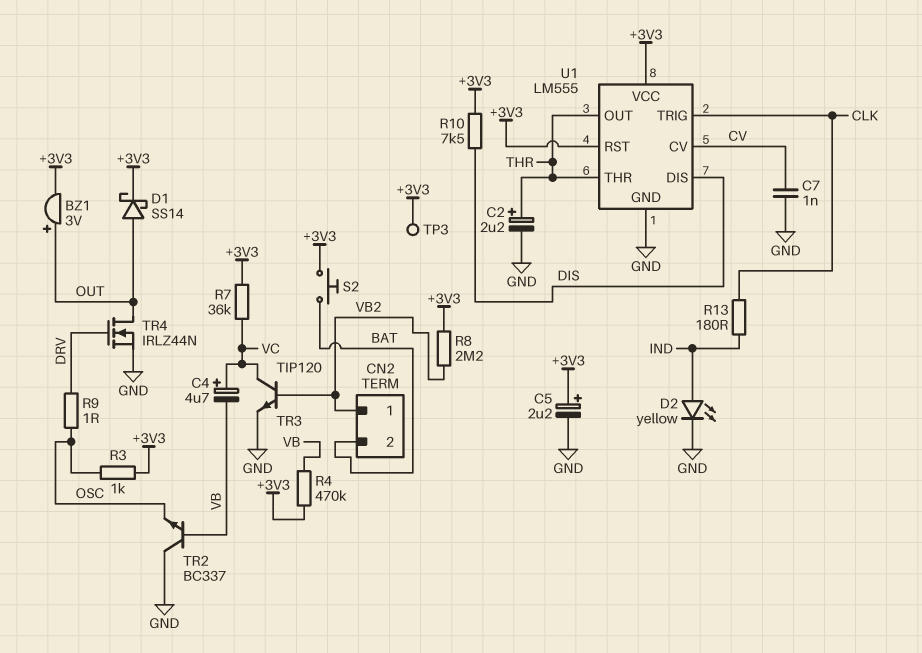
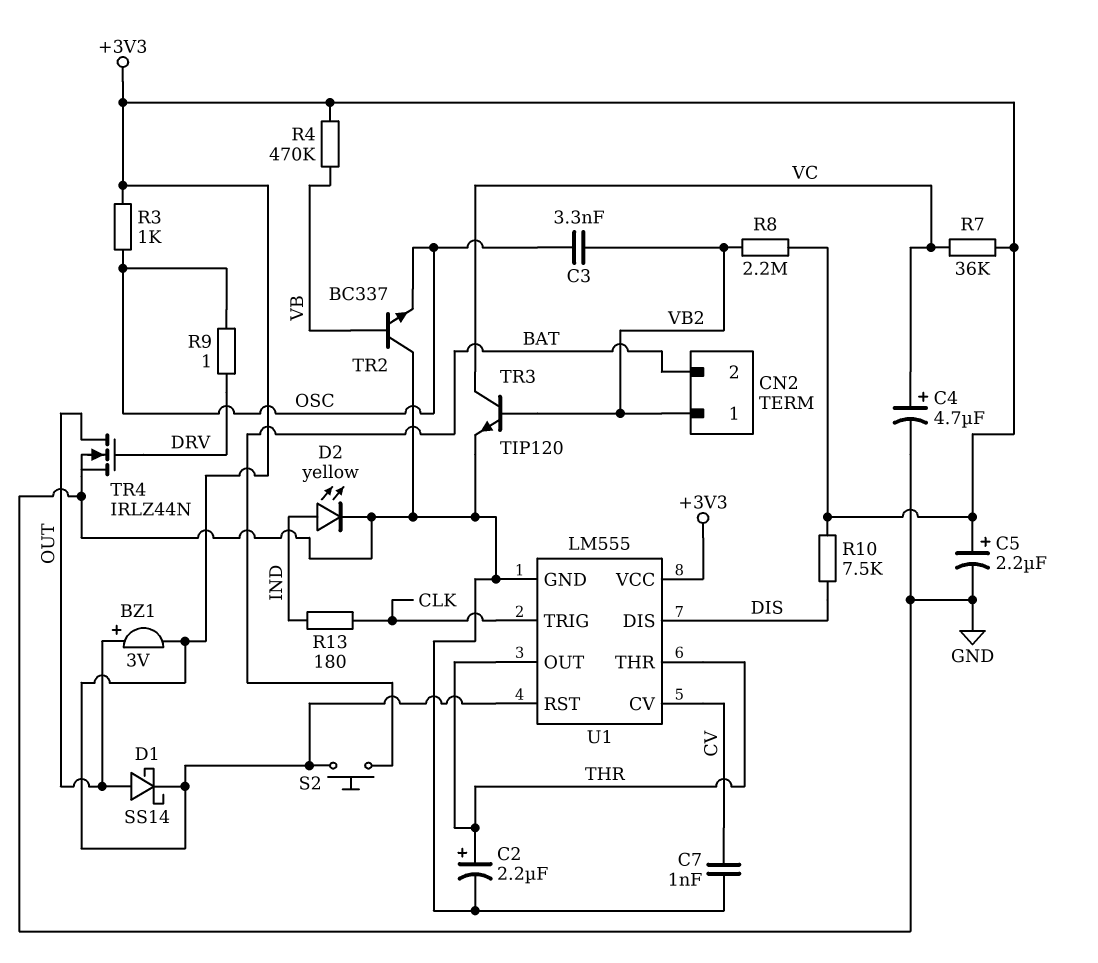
C3: none -> 3.3nF (OSC, VB2)
C4: 4.7uF (plus VC, minus VB) -> 4.7uF (plus VC, minus GND)
TP3: test point (+3V3) -> none

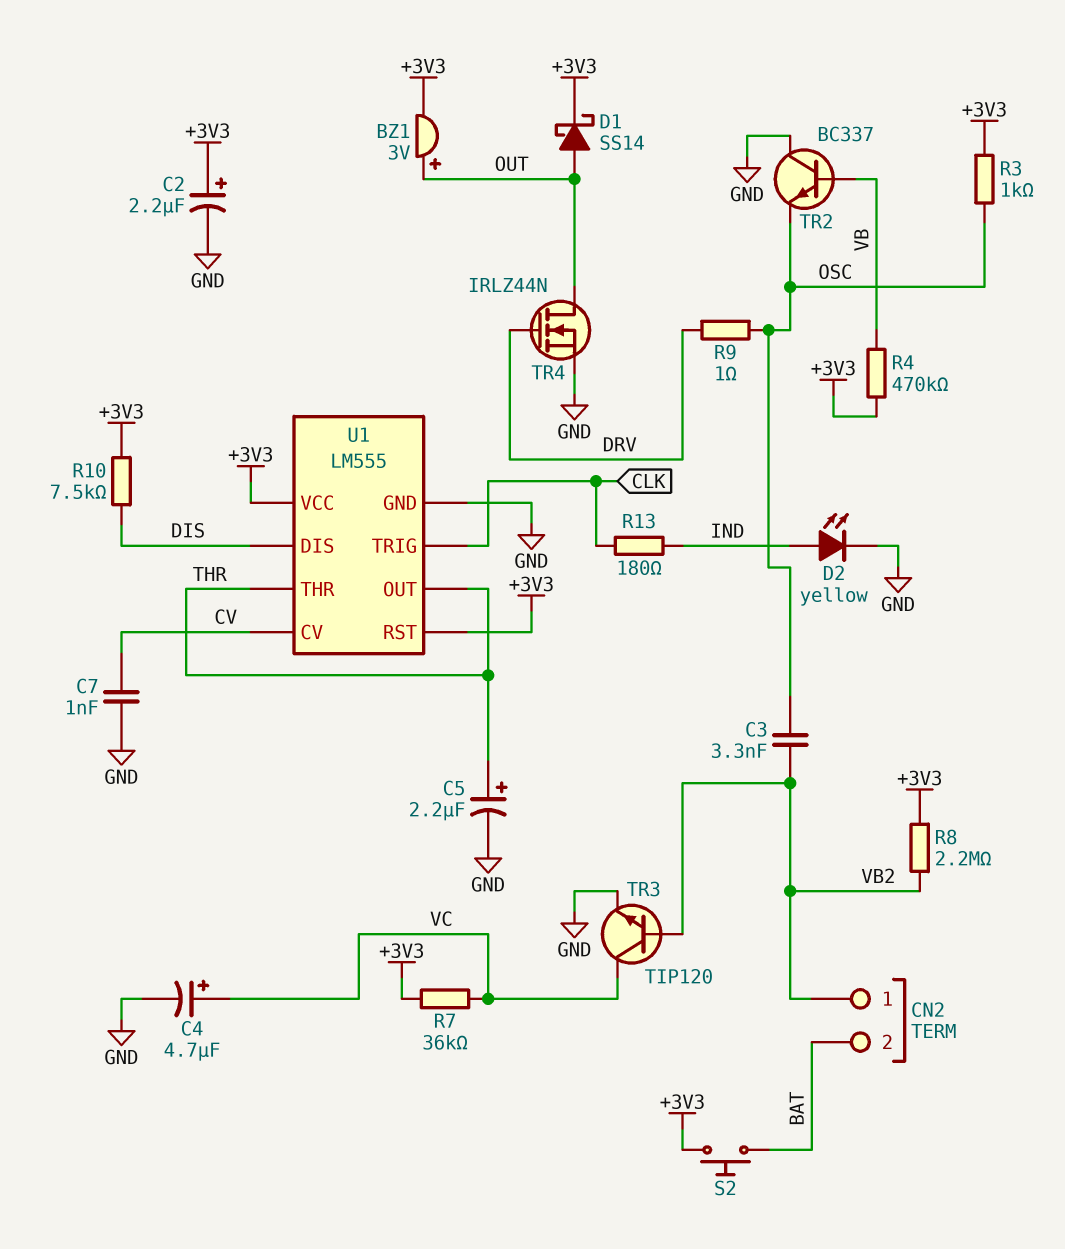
C2: 2.2uF (plus THR, minus GND) -> 2.2uF (plus +3V3, minus GND)
C5: 2.2uF (plus +3V3, minus GND) -> 2.2uF (plus THR, minus GND)

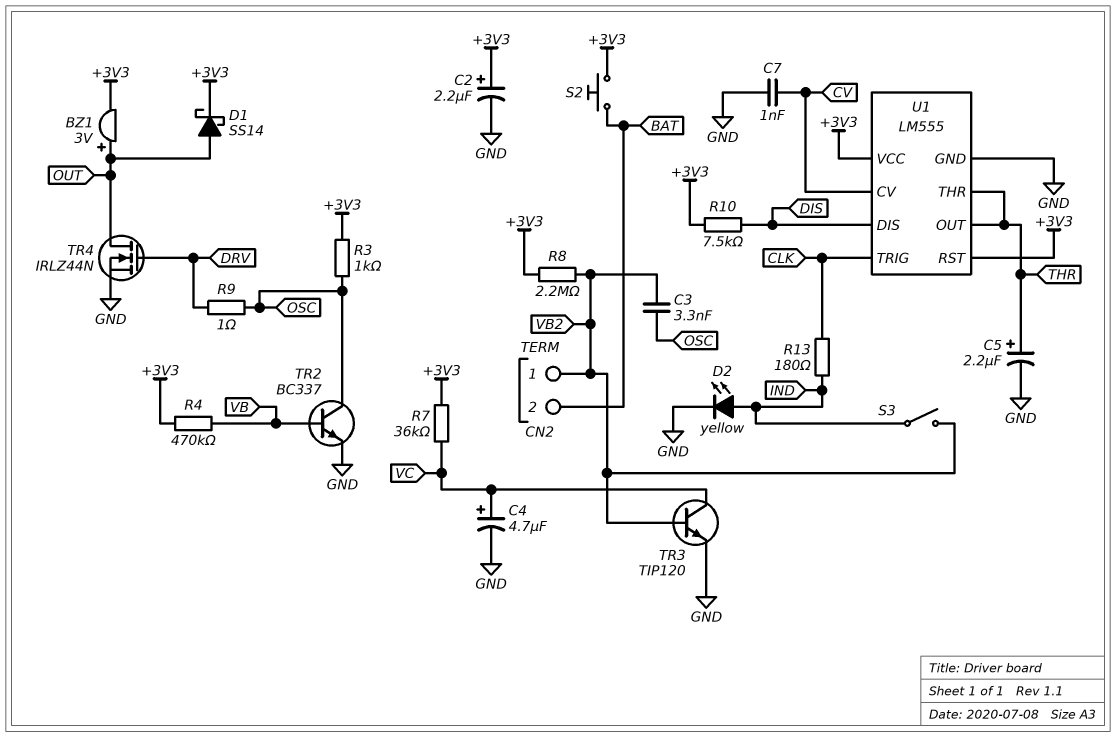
S3: none -> switch (IND, VB2)
TR2: NPN BC337 (B VB, C GND, E OSC) -> NPN BC337 (B VB, C OSC, E GND)

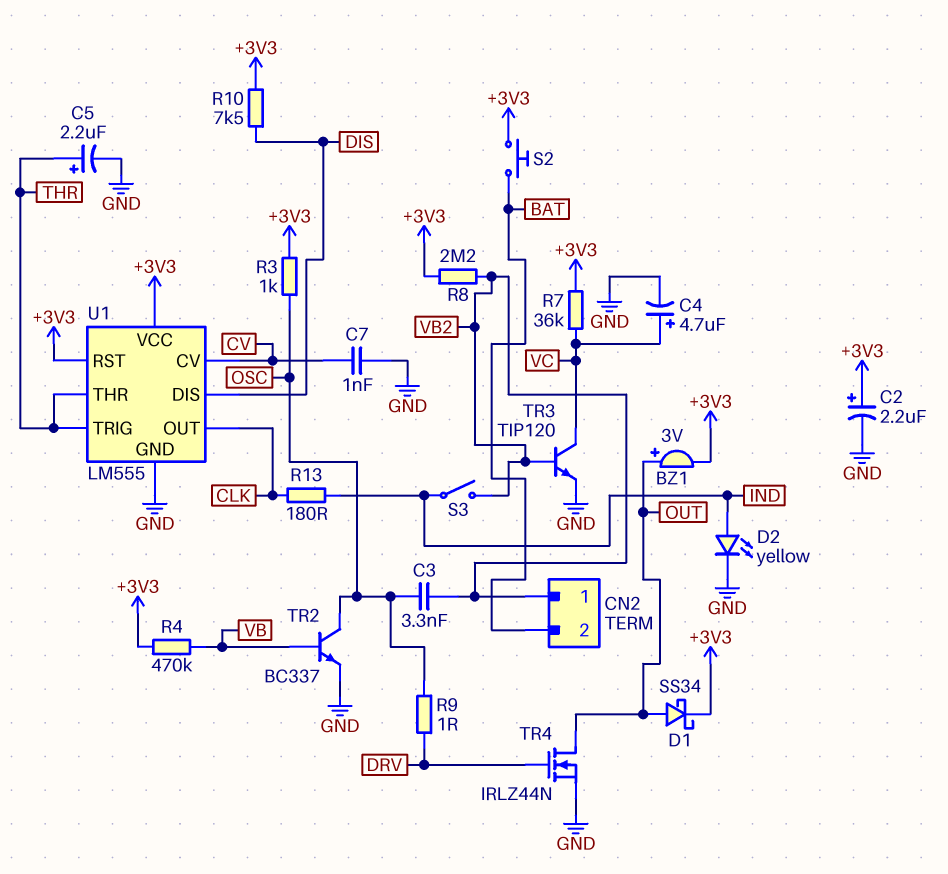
D1: schottky SS14 (A OUT, K +3V3) -> schottky SS34 (A OUT, K +3V3)
U1 pin OUT: THR -> CLK
U1 pin TRIG: CLK -> THR

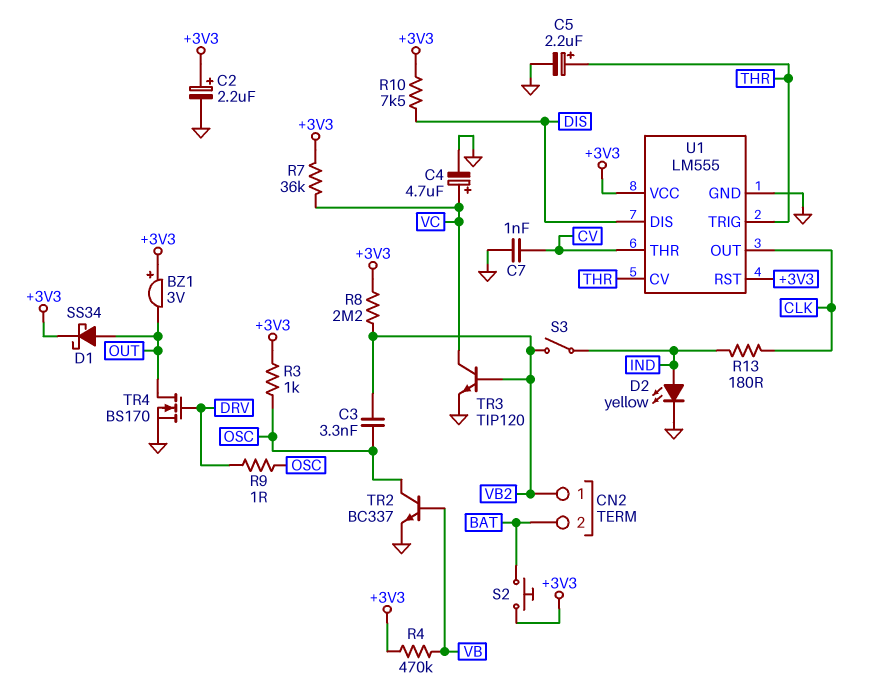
BZ1: buzzer 3V (plus OUT, minus +3V3) -> buzzer 3V (plus +3V3, minus OUT)
TR4: NMOS IRLZ44N (G DRV, D OUT, S GND) -> NMOS BS170 (G DRV, D OUT, S GND)
U1 pin CV: CV -> THR
U1 pin THR: THR -> CV

